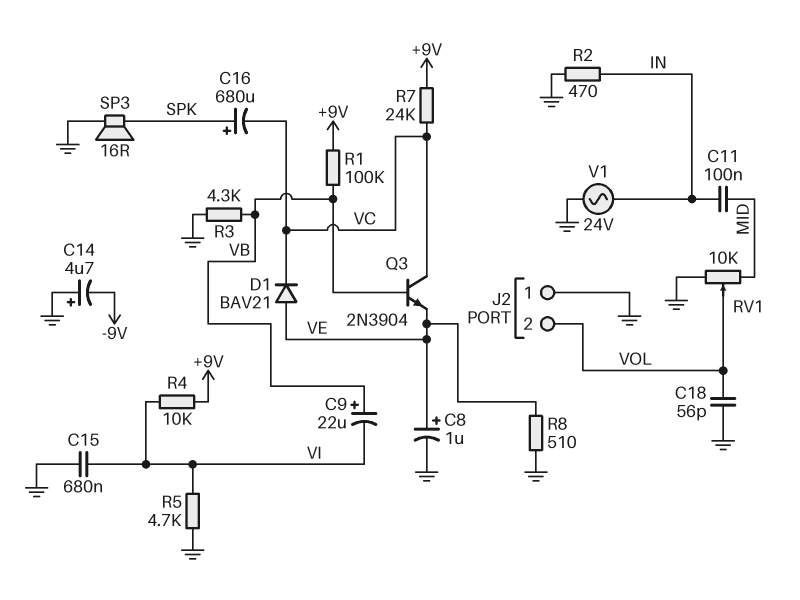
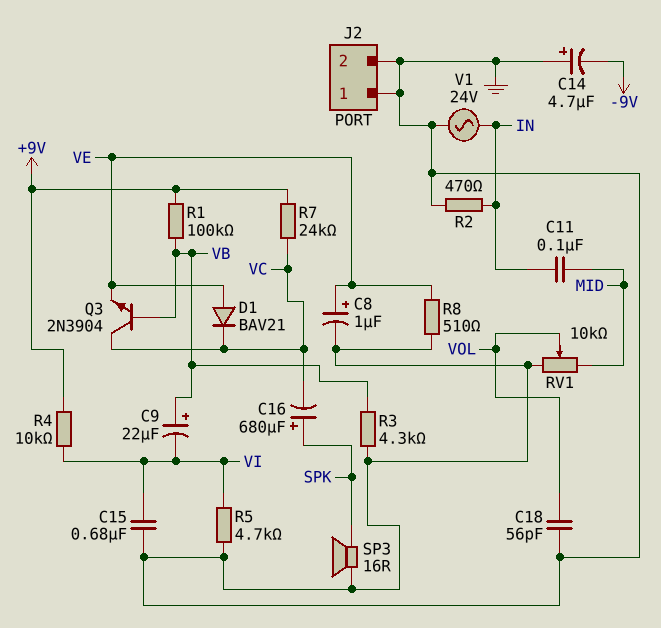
J2 pin 2: VOL -> GND

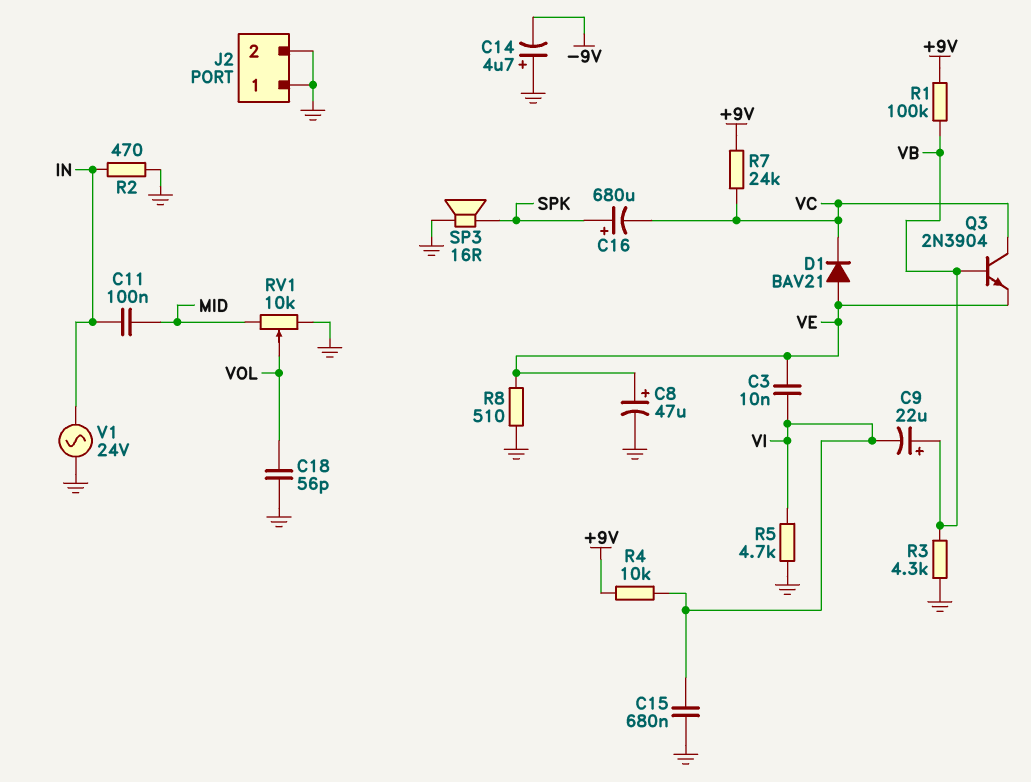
C3: none -> 10nF (VE, VI)
C8: 1uF (plus VE, minus GND) -> 47uF (plus VE, minus GND)

